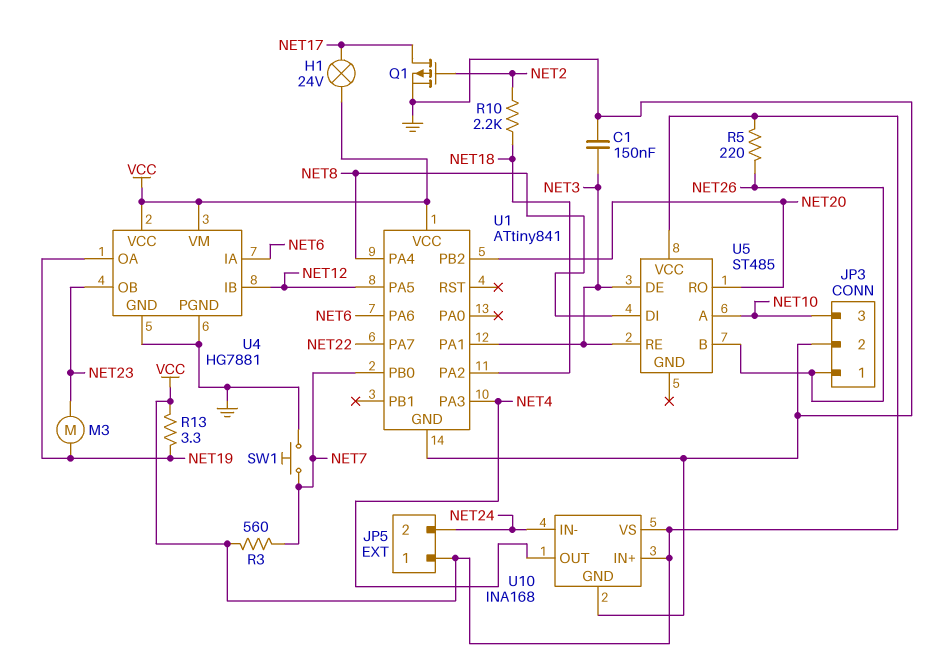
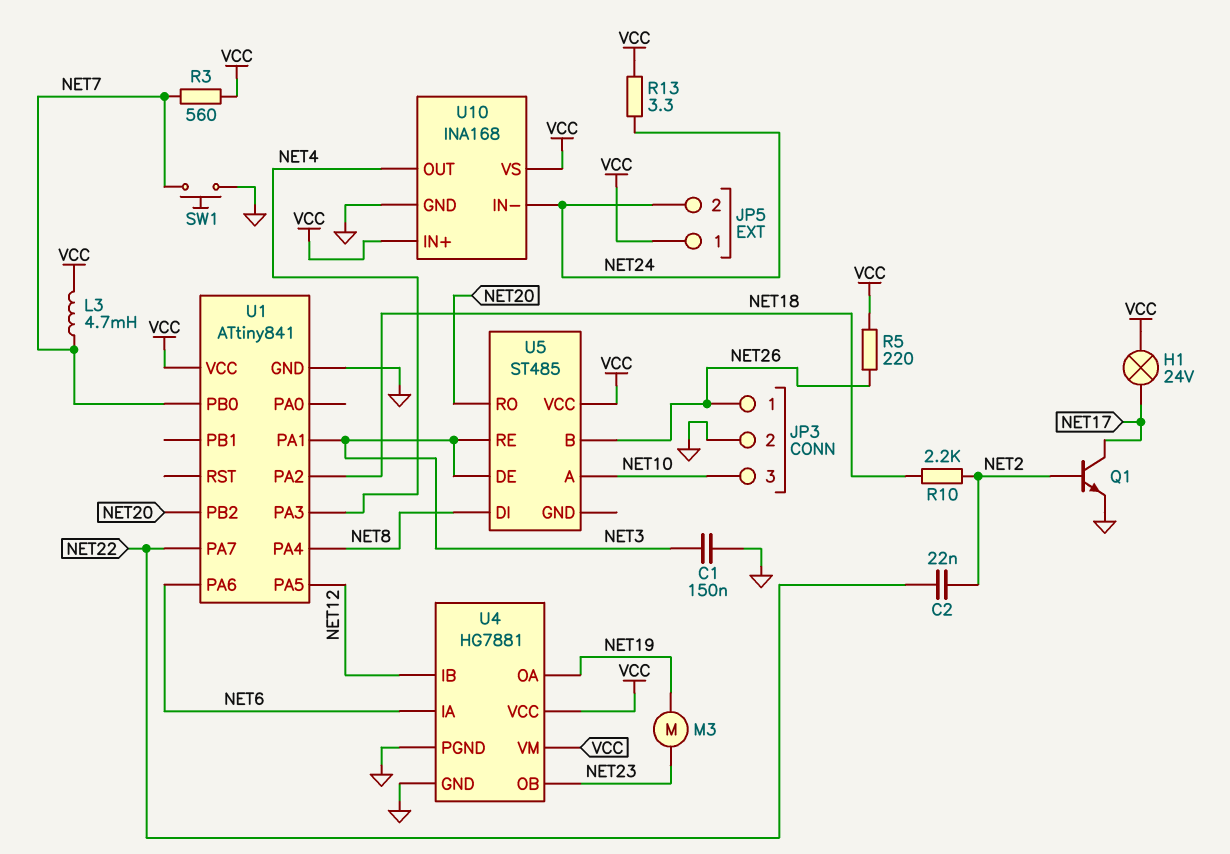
C2: none -> 22nF (NET2, NET22)
L3: none -> 4.7mH (NET7, VCC)
Q1: PMOS (G NET2, D NET17, S GND) -> NPN (B NET2, C NET17, E GND)
R13: 3.3 (NET19, VCC) -> 3.3 (NET24, VCC)

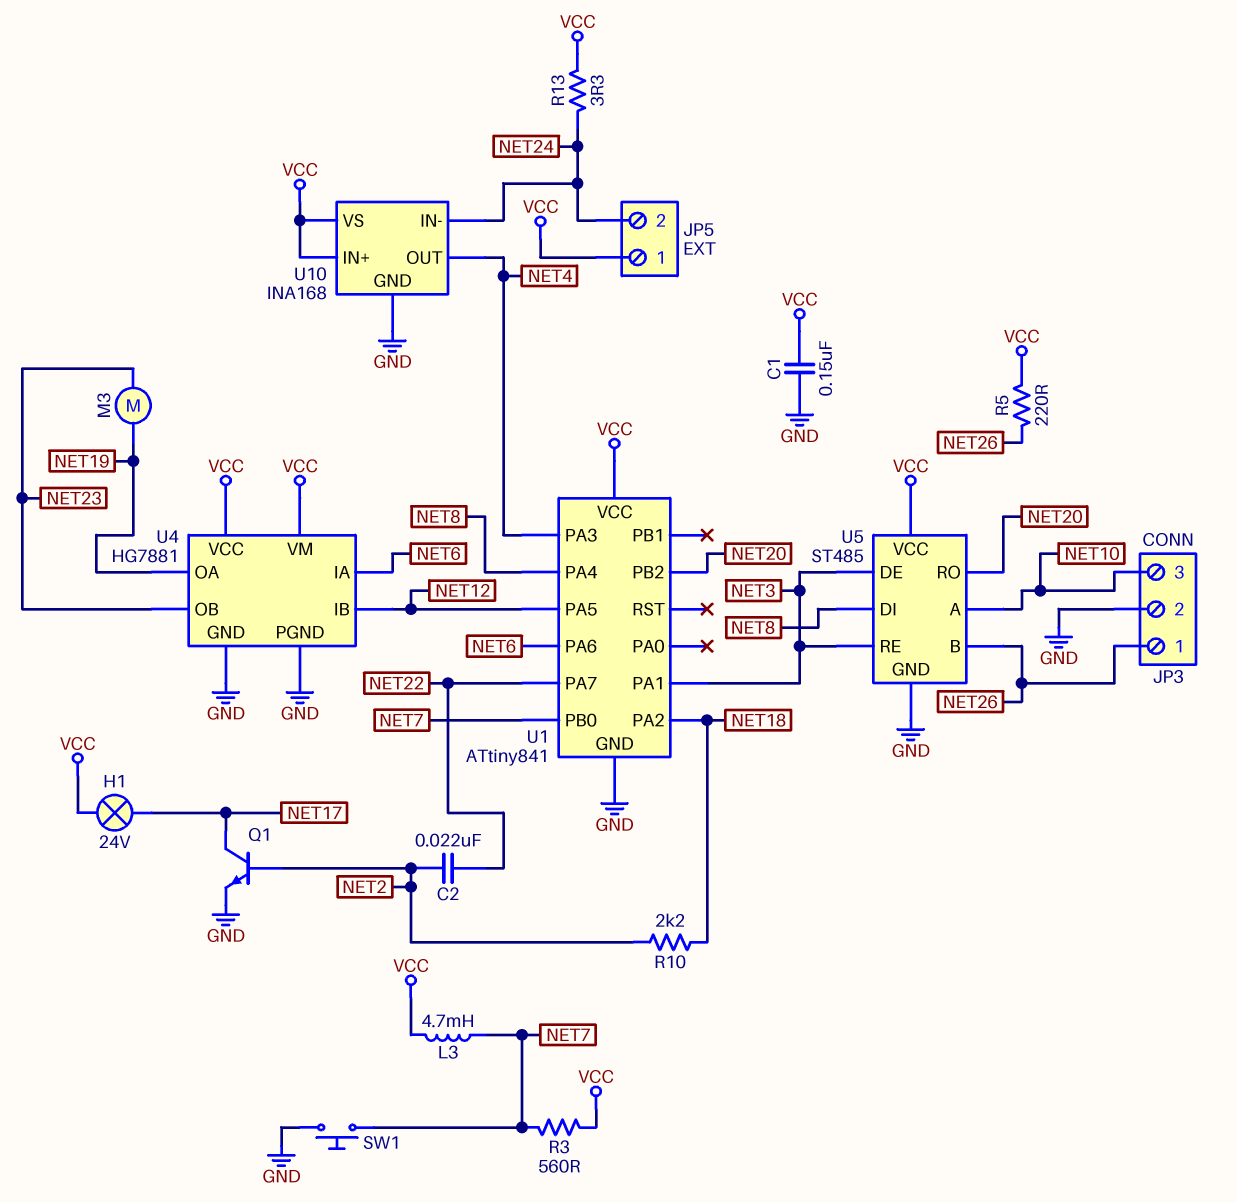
C1: 150nF (GND, NET3) -> 150nF (GND, VCC)
U5 pin GND: none -> GND

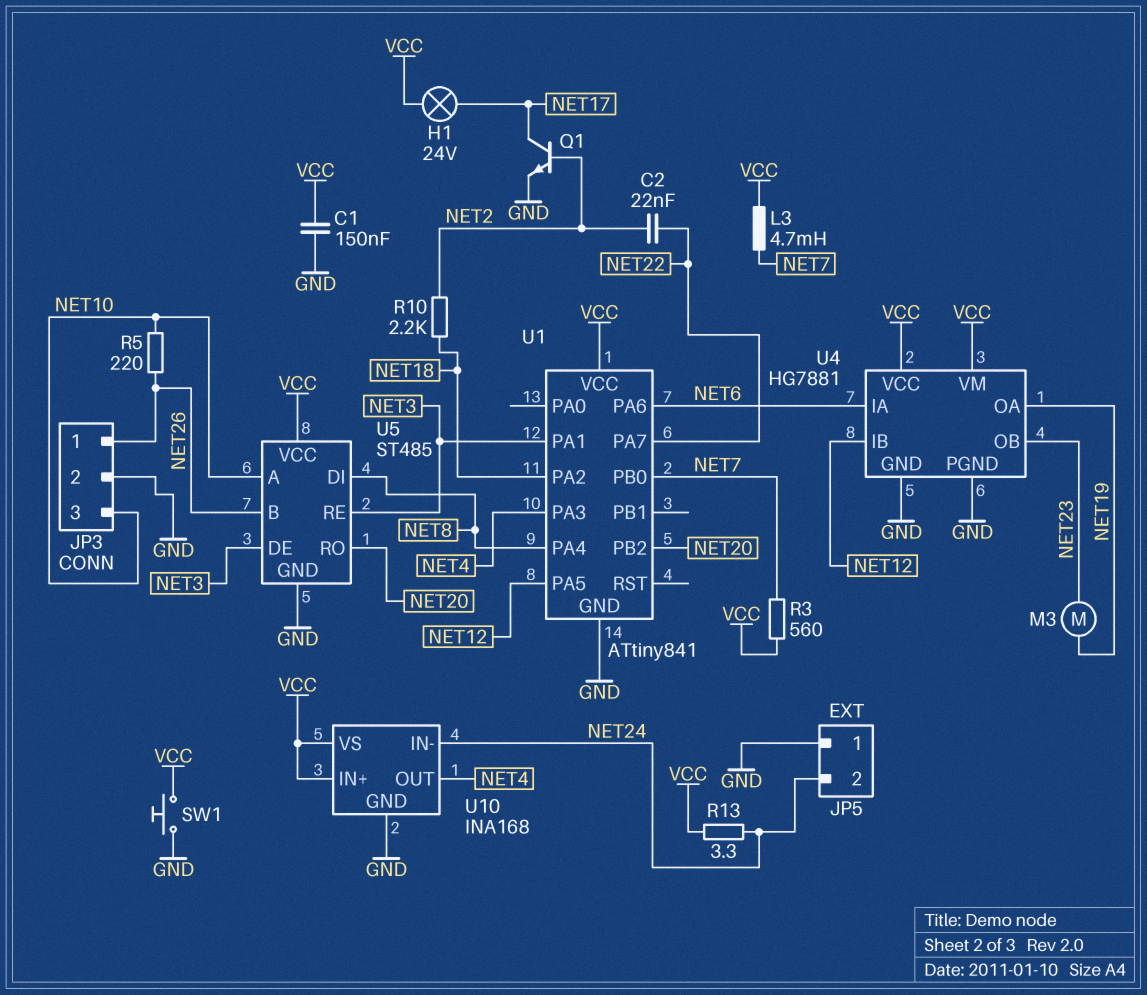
JP5 pin 1: VCC -> GND
R5: 220 (NET26, VCC) -> 220 (NET10, NET26)
SW1: button (GND, NET7) -> button (GND, VCC)

